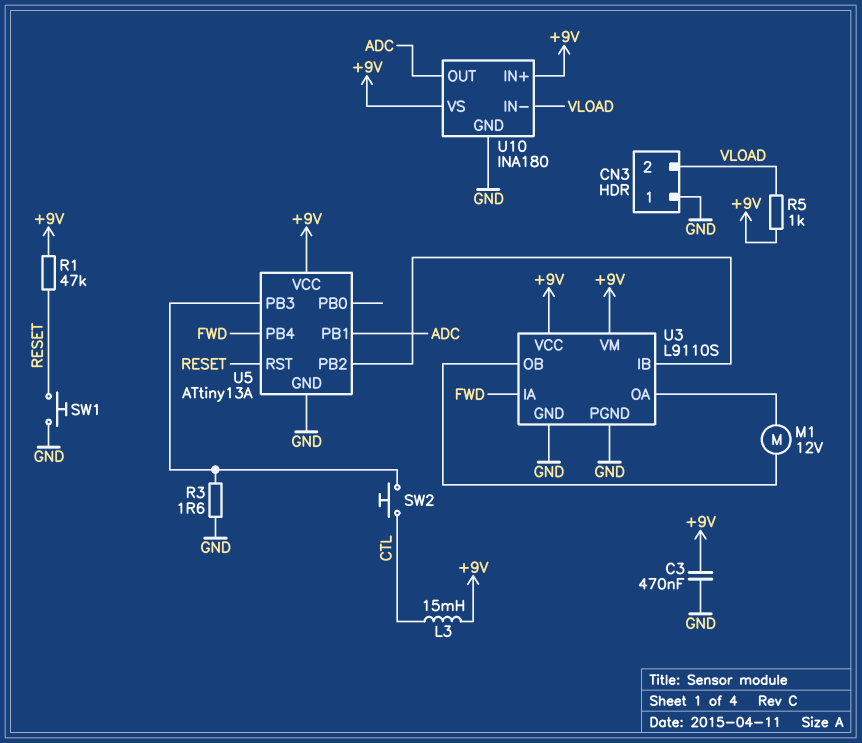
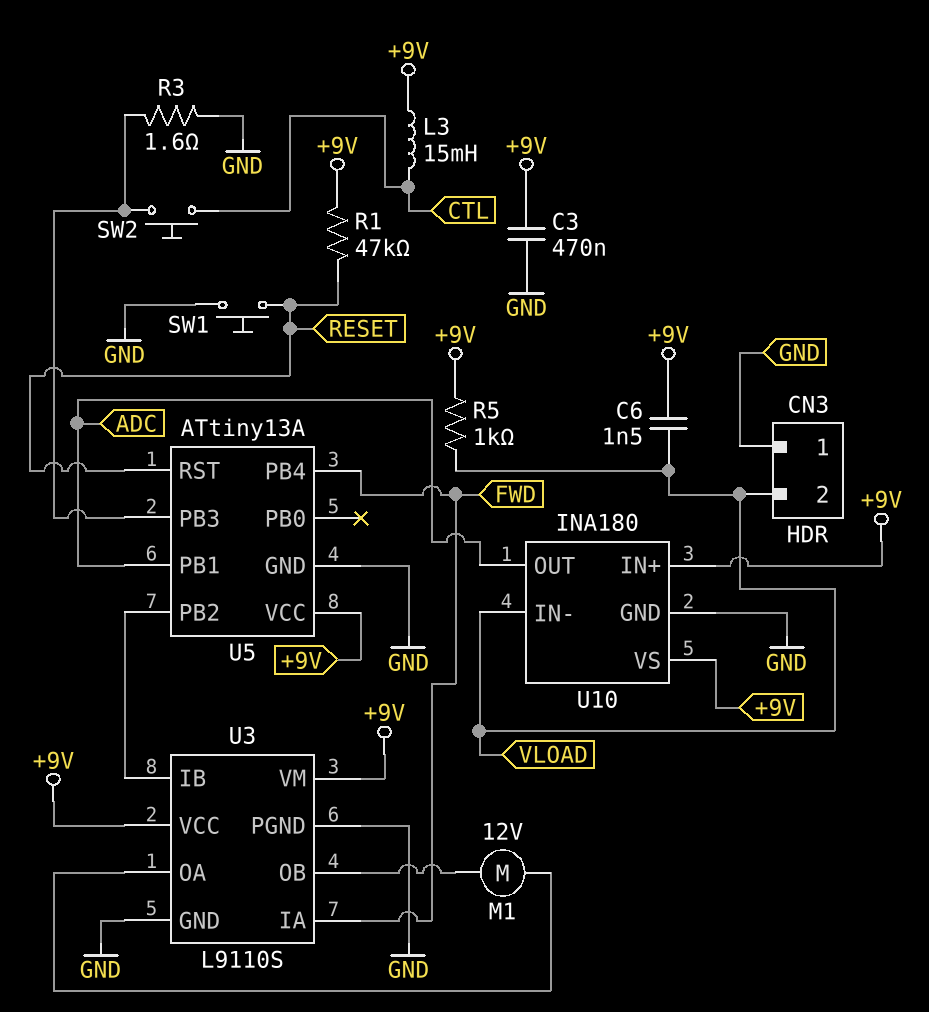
C6: none -> 1.5nF (+9V, VLOAD)

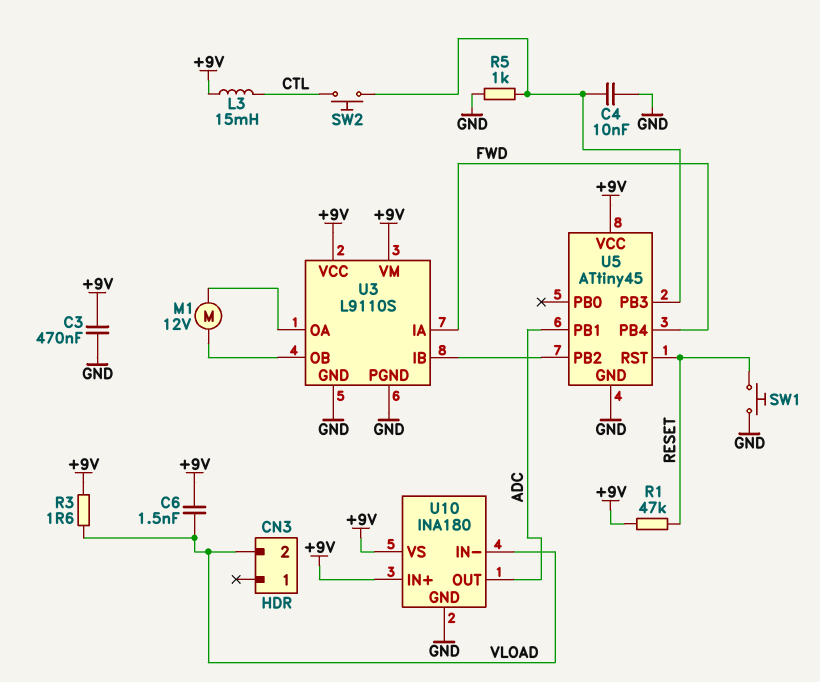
C4: none -> 10nF (GND, U5/PB3)
CN3 pin 1: GND -> none
R3: 1.6 (GND, U5/PB3) -> 1.6 (+9V, VLOAD)
R5: 1k (+9V, VLOAD) -> 1k (GND, U5/PB3)
U5: ATtiny13A -> ATtiny45

